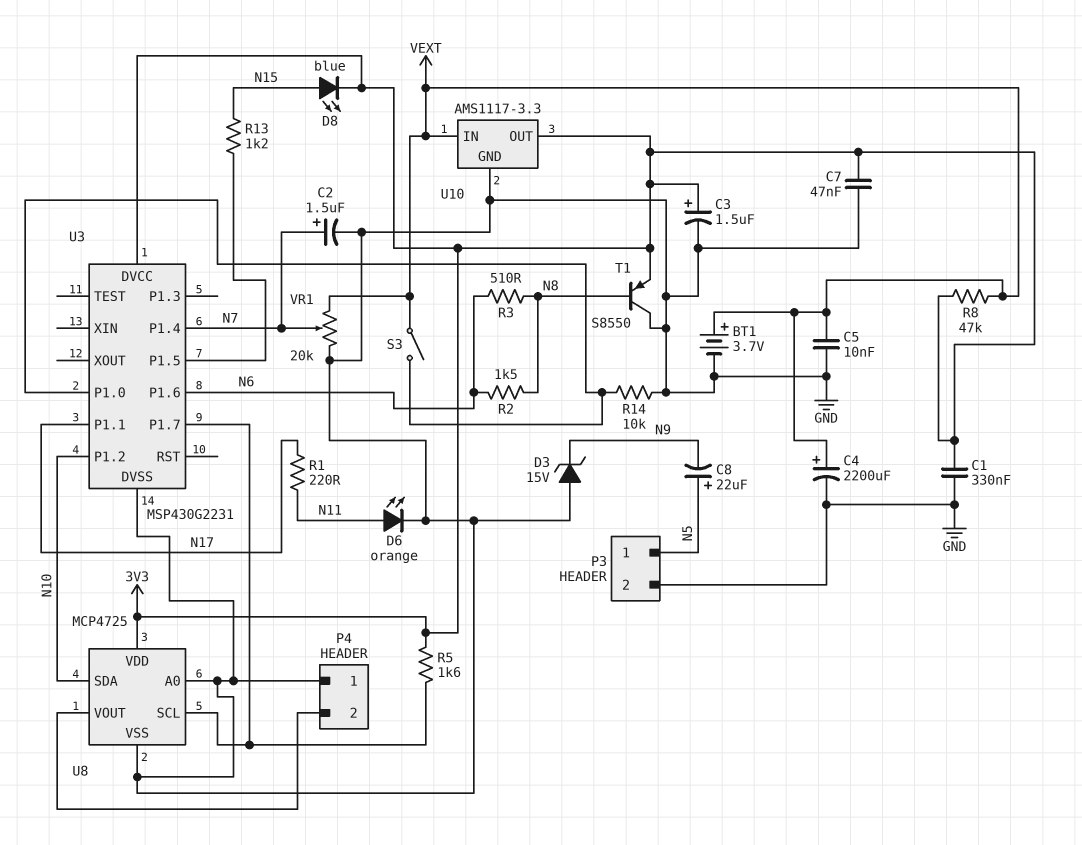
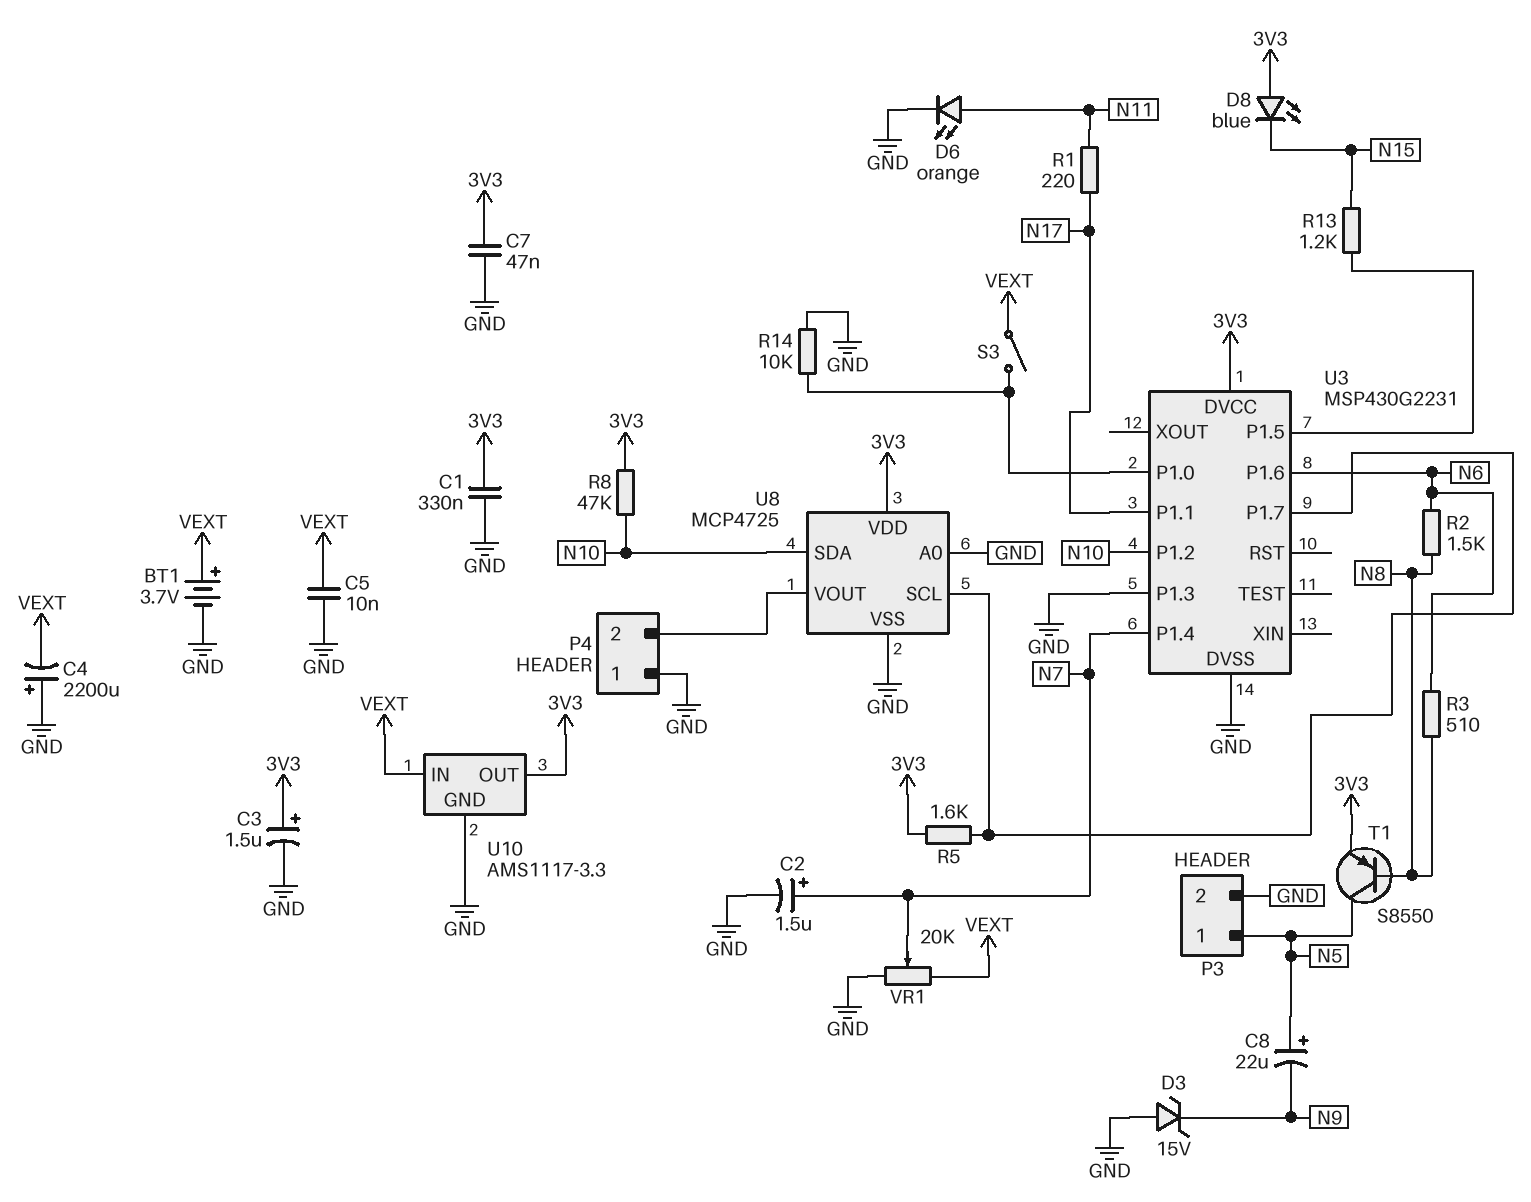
C4: 2200uF (plus VEXT, minus GND) -> 2200uF (plus GND, minus VEXT)
D8: LED blue (A N15, K 3V3) -> LED blue (A 3V3, K N15)
R8: 47k (3V3, VEXT) -> 47k (3V3, N10)
T1: PNP S8550 (B N8, C GND, E 3V3) -> PNP S8550 (B N8, C N5, E 3V3)
U3 pin P1.3: none -> GND

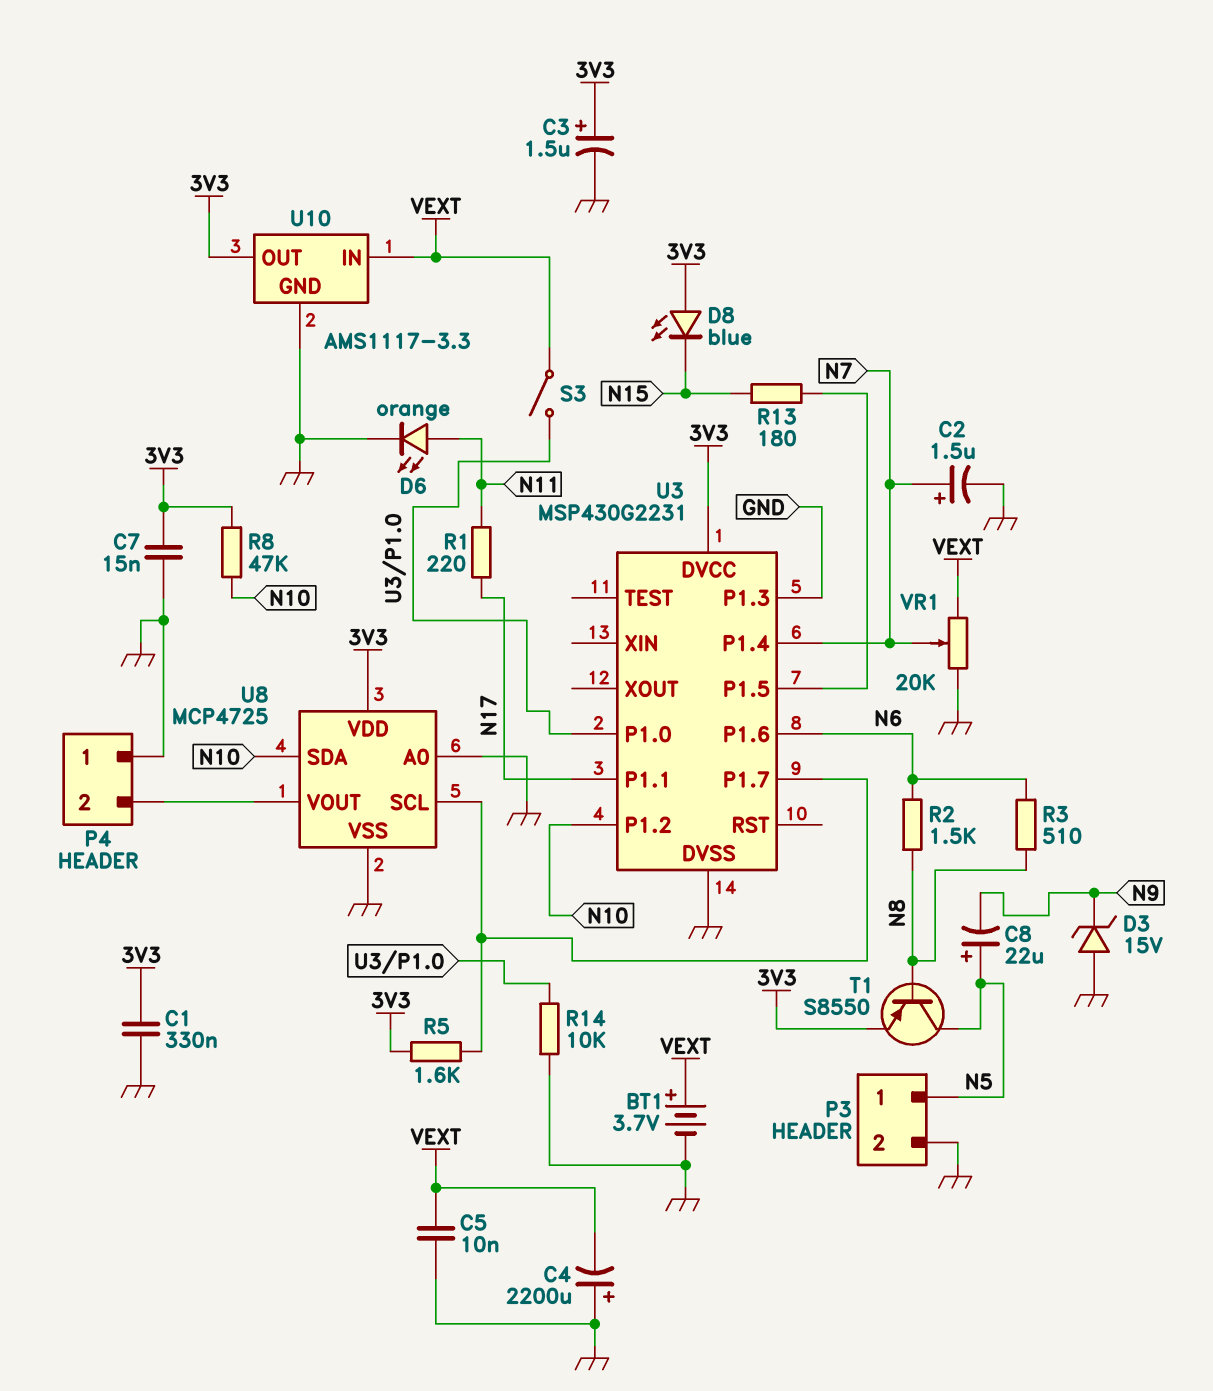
C7: 47nF (3V3, GND) -> 15nF (3V3, GND)
R13: 1.2k (N15, U3/P1.5) -> 180 (N15, U3/P1.5)

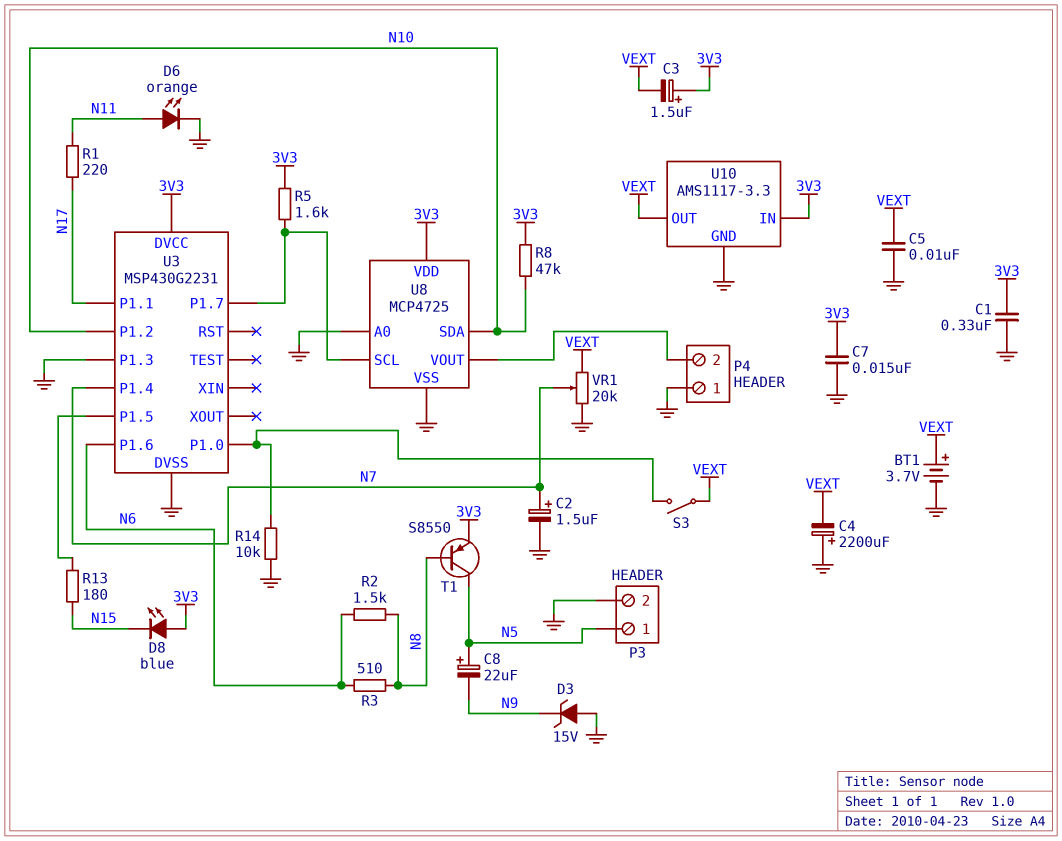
C3: 1.5uF (plus 3V3, minus GND) -> 1.5uF (plus 3V3, minus VEXT)
U10 pin IN: VEXT -> 3V3
U10 pin OUT: 3V3 -> VEXT

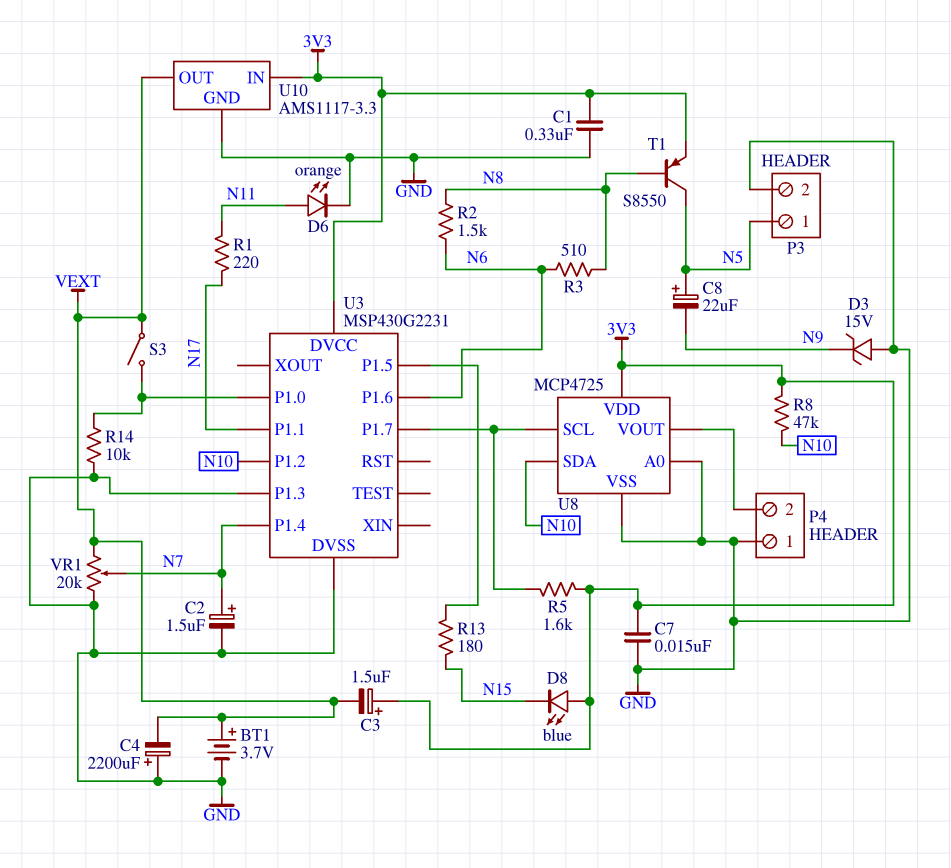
C5: 10nF (GND, VEXT) -> none

